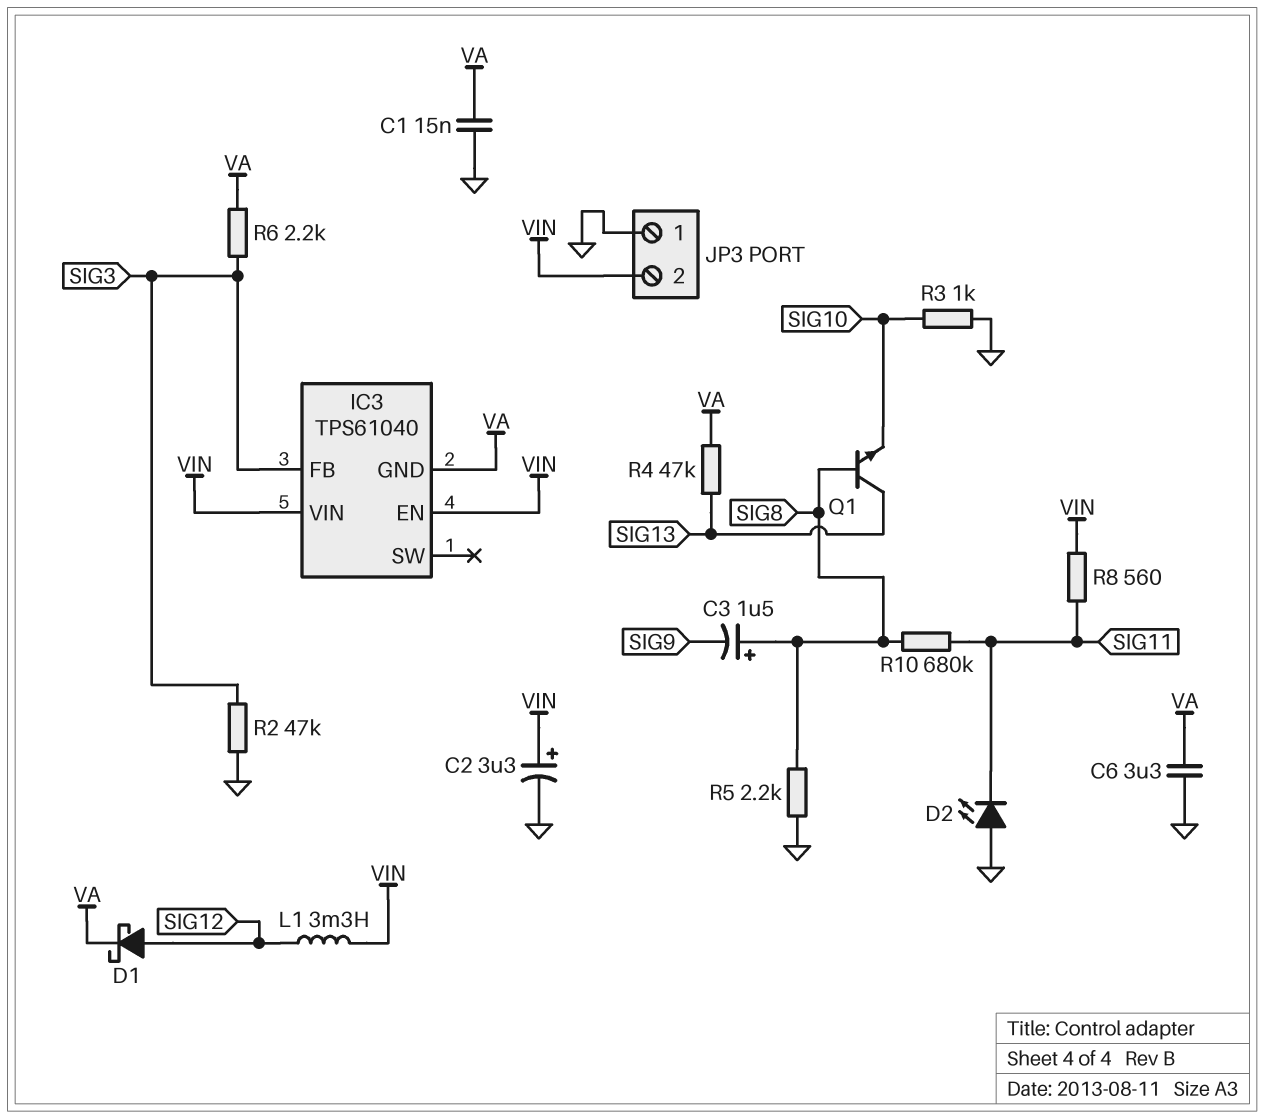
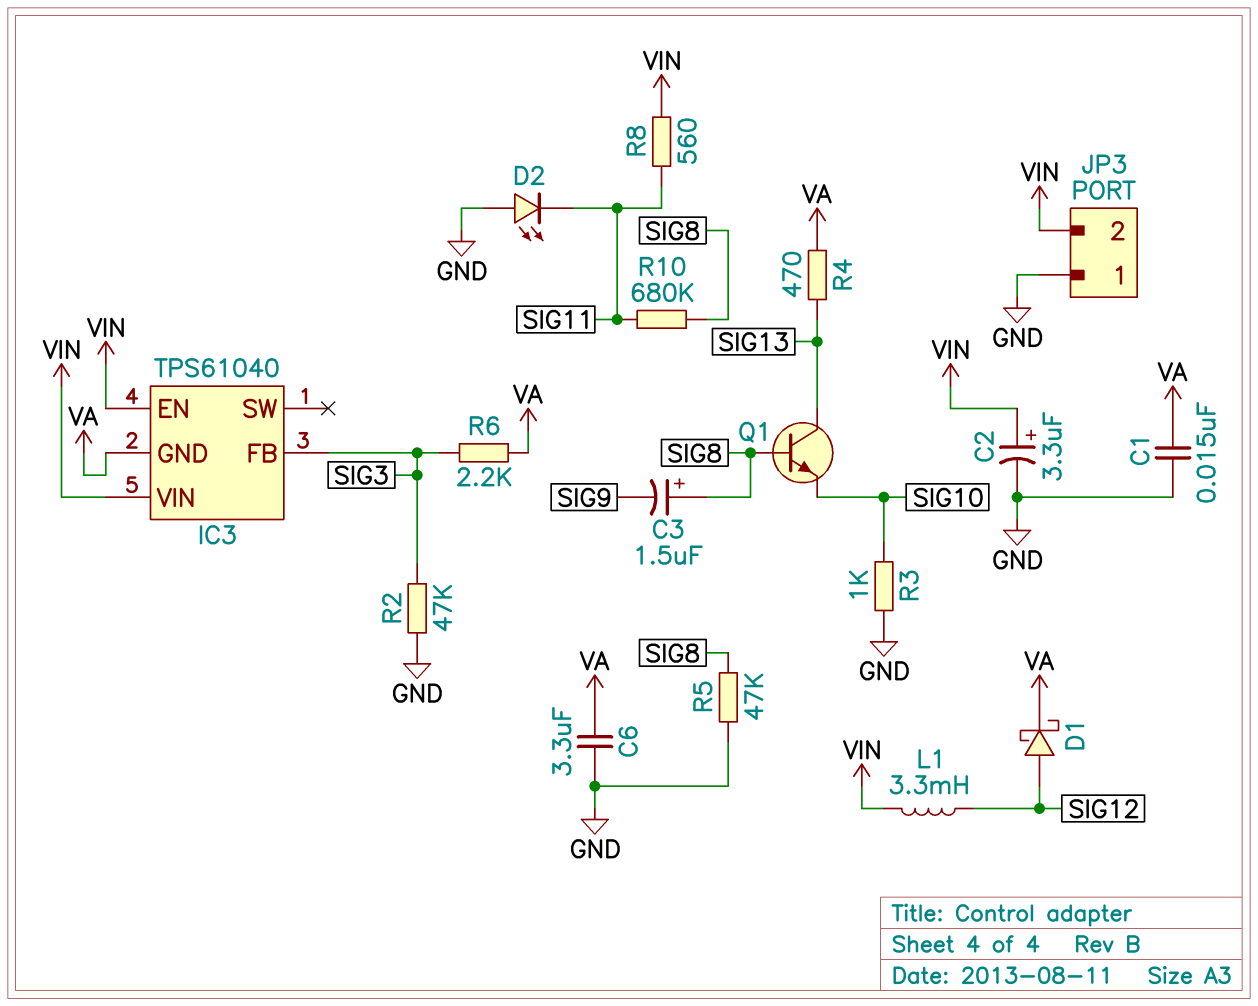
R4: 47k (SIG13, VA) -> 470 (SIG13, VA)
R5: 2.2k (GND, SIG8) -> 47k (GND, SIG8)

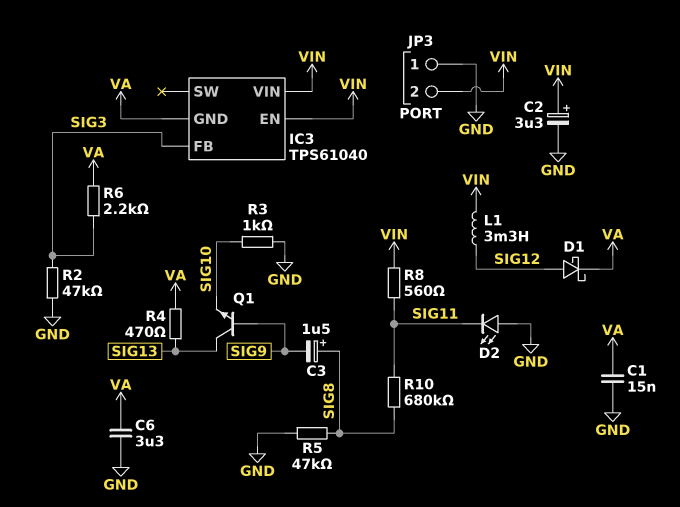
Q1: NPN (B SIG8, C SIG13, E SIG10) -> NPN (B SIG9, C SIG13, E SIG10)

